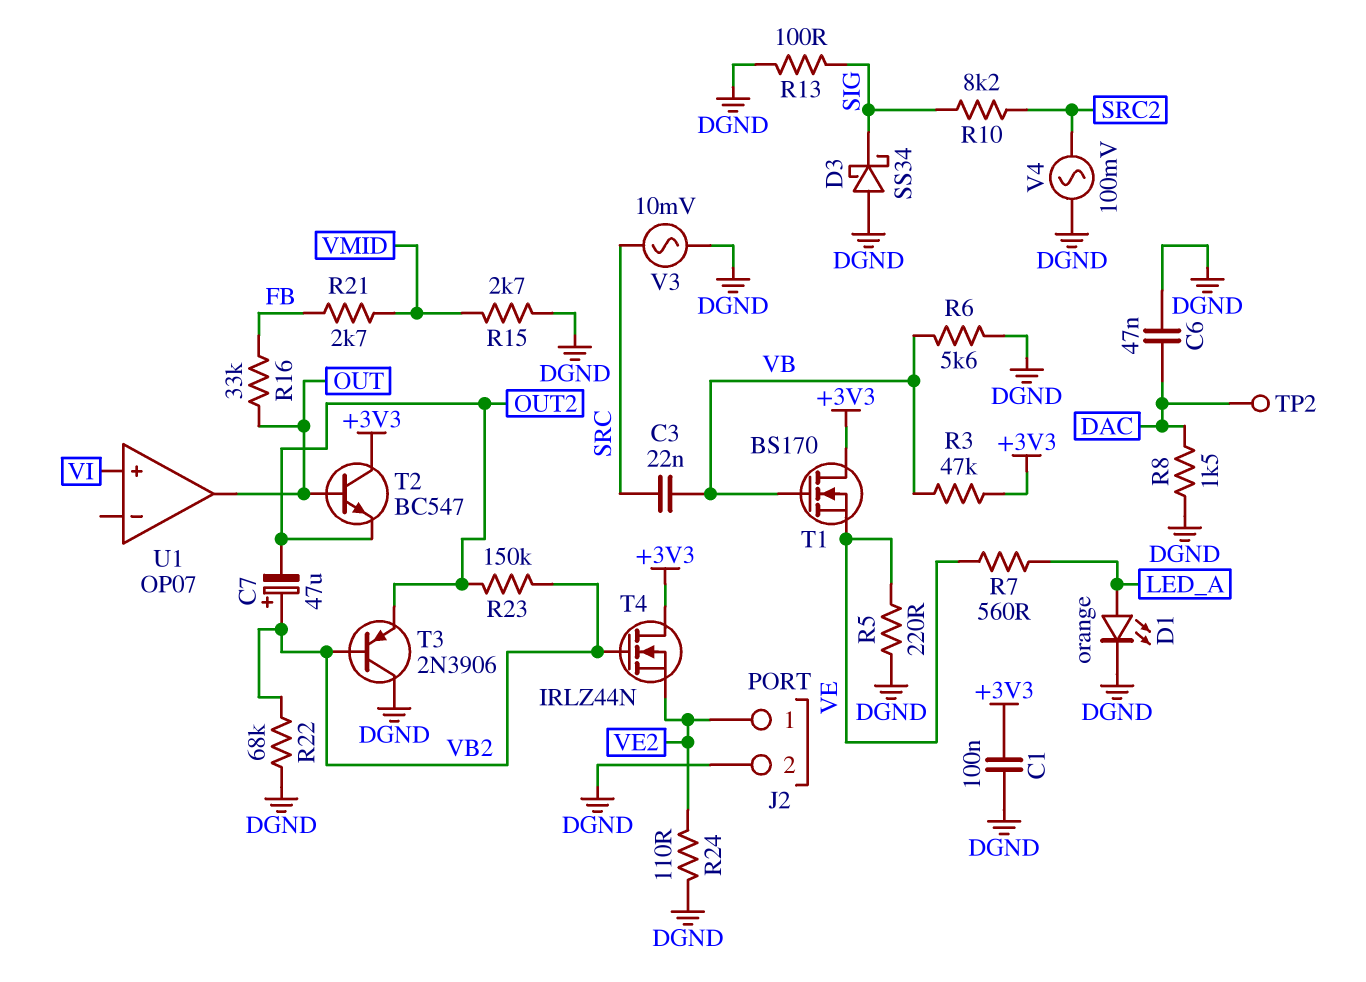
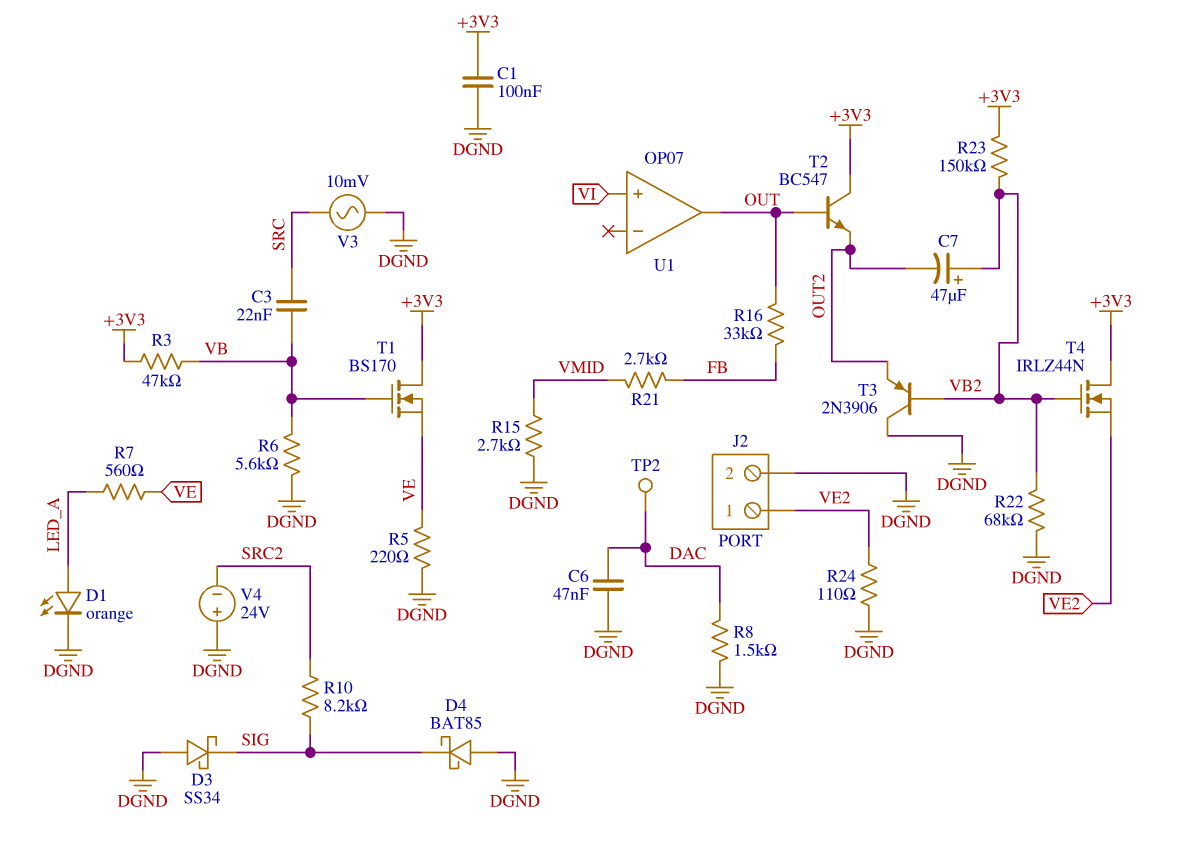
D4: none -> schottky BAT85 (A DGND, K SIG)
R13: 100 (DGND, SIG) -> none
R23: 150k (OUT2, VB2) -> 150k (+3V3, VB2)
V4: AC 100mV (DGND, SRC2) -> 24V (plus DGND, minus SRC2)

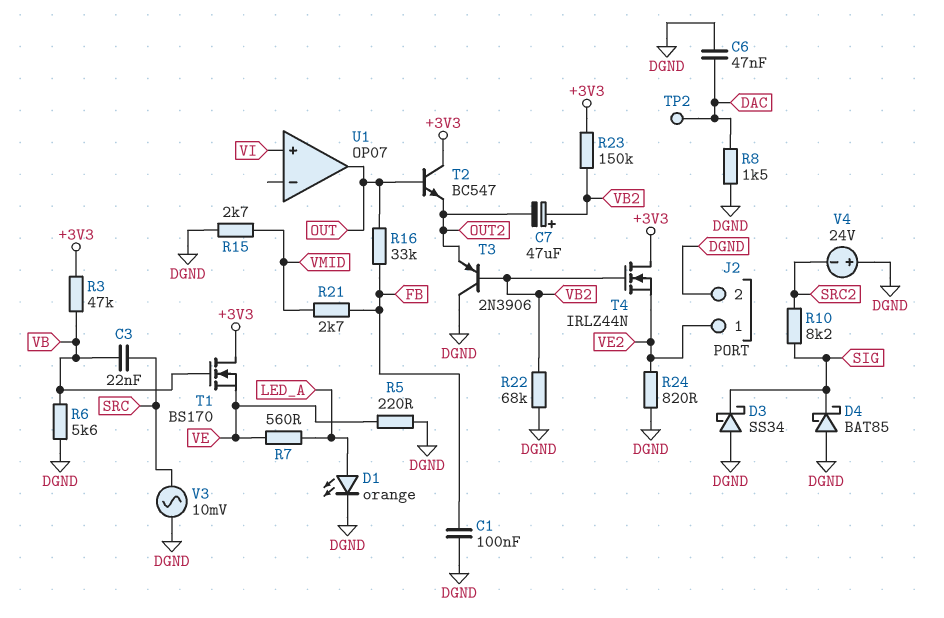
C1: 100nF (+3V3, DGND) -> 100nF (DGND, FB)
R24: 110 (DGND, VE2) -> 820 (DGND, VE2)

